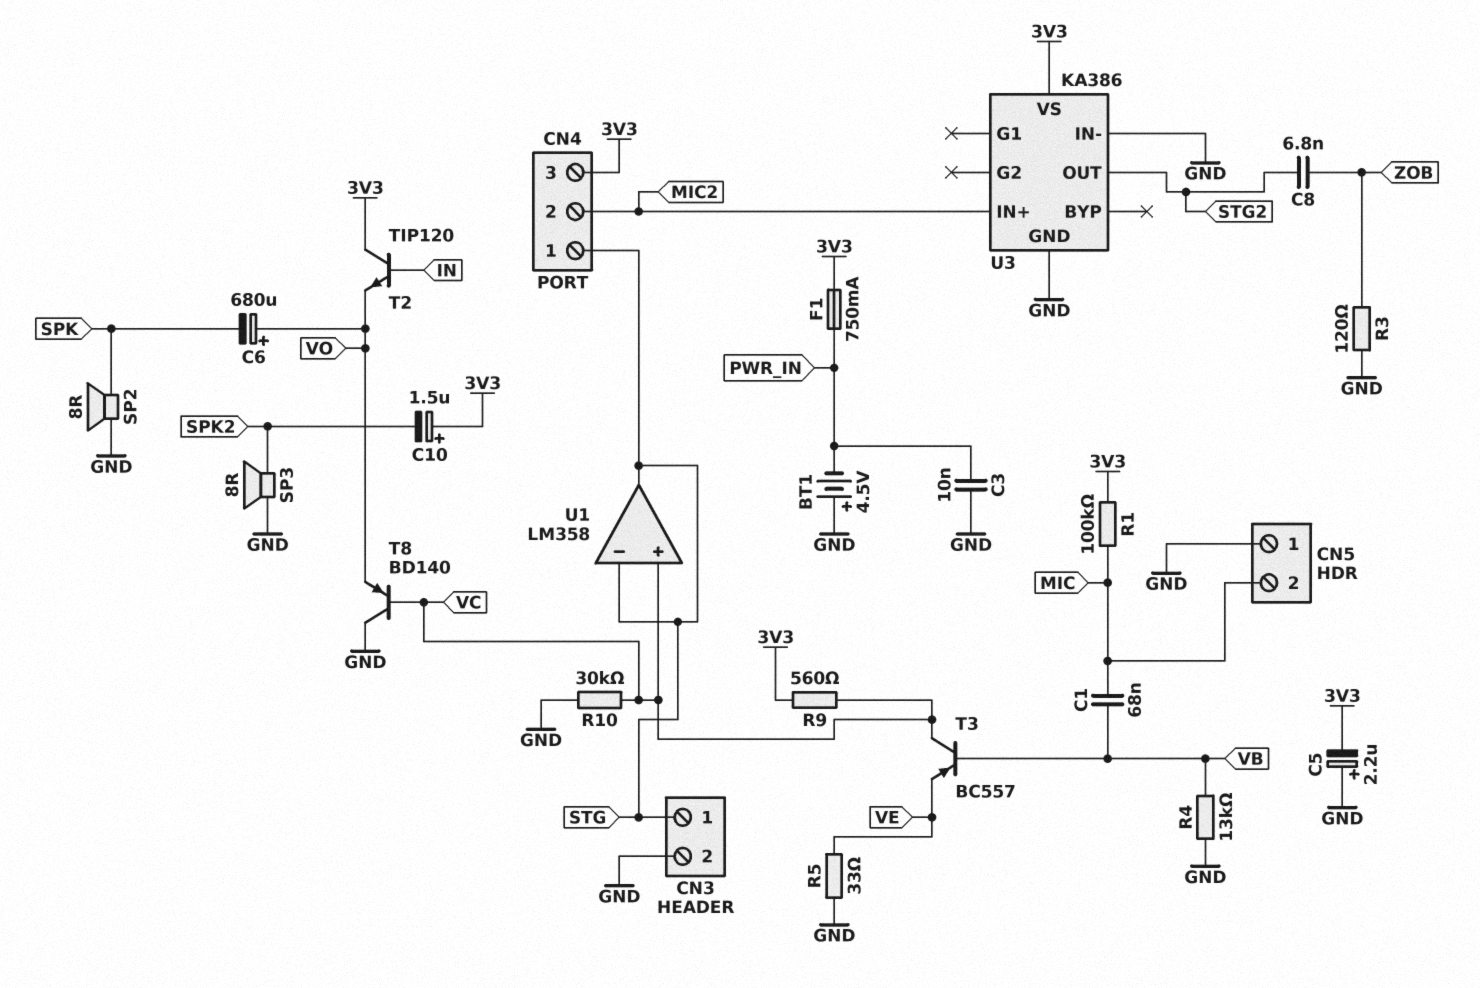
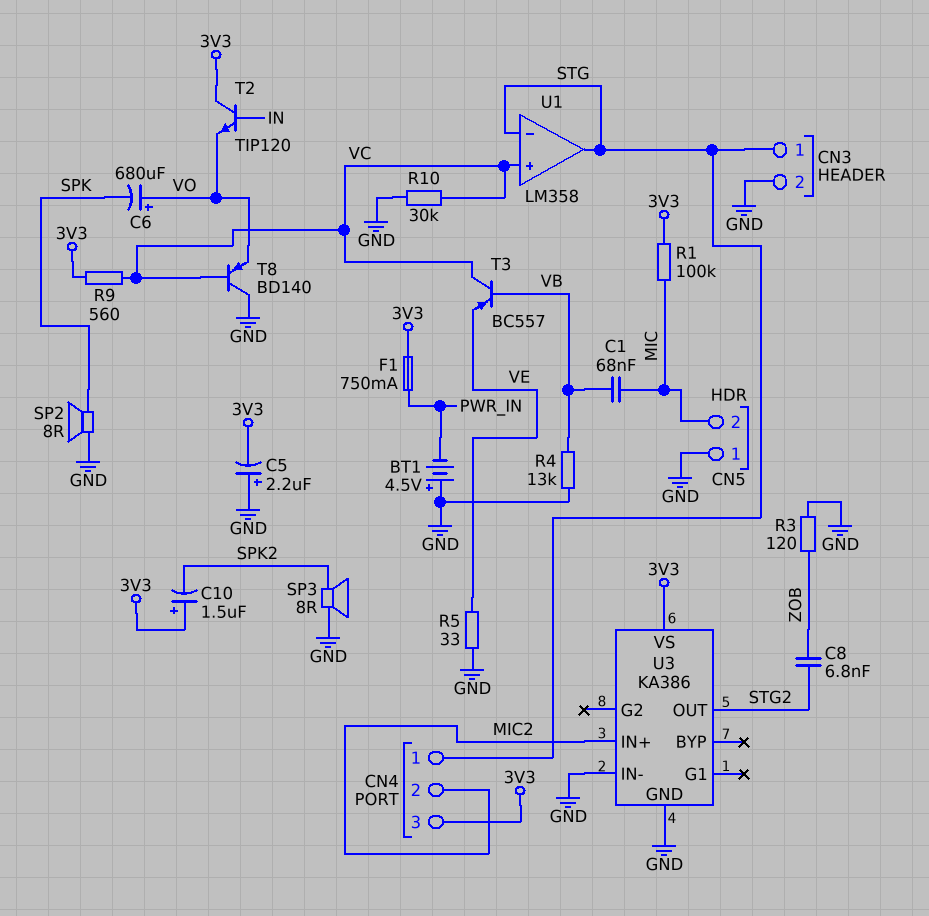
C3: 10nF (GND, PWR_IN) -> none

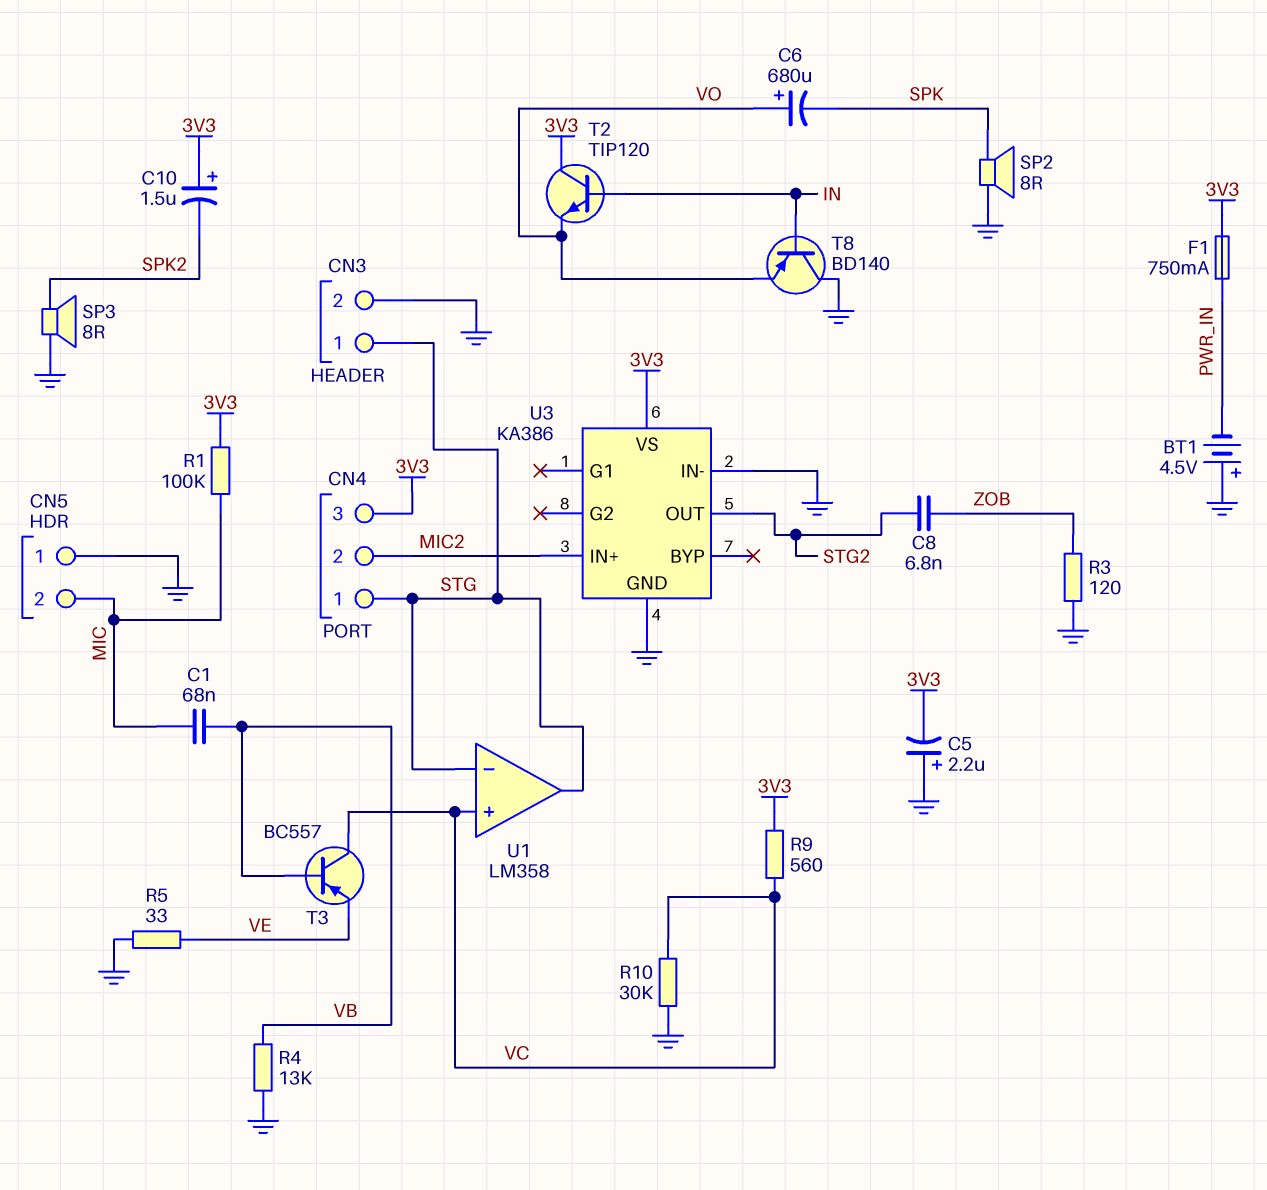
T8: PNP BD140 (B VC, C GND, E VO) -> PNP BD140 (B IN, C GND, E VO)

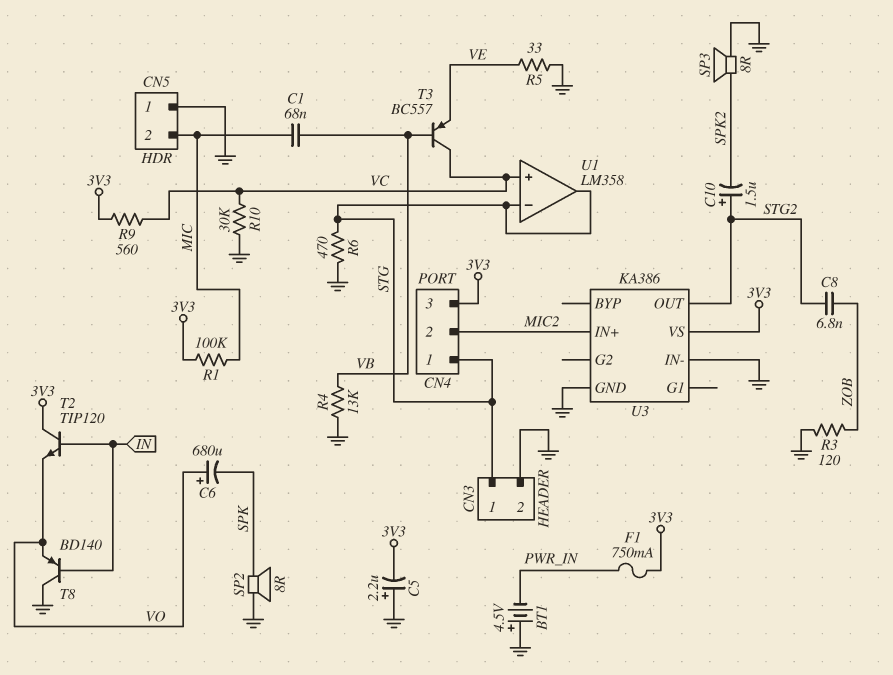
C10: 1.5uF (plus 3V3, minus SPK2) -> 1.5uF (plus STG2, minus SPK2)
R6: none -> 470 (GND, STG)

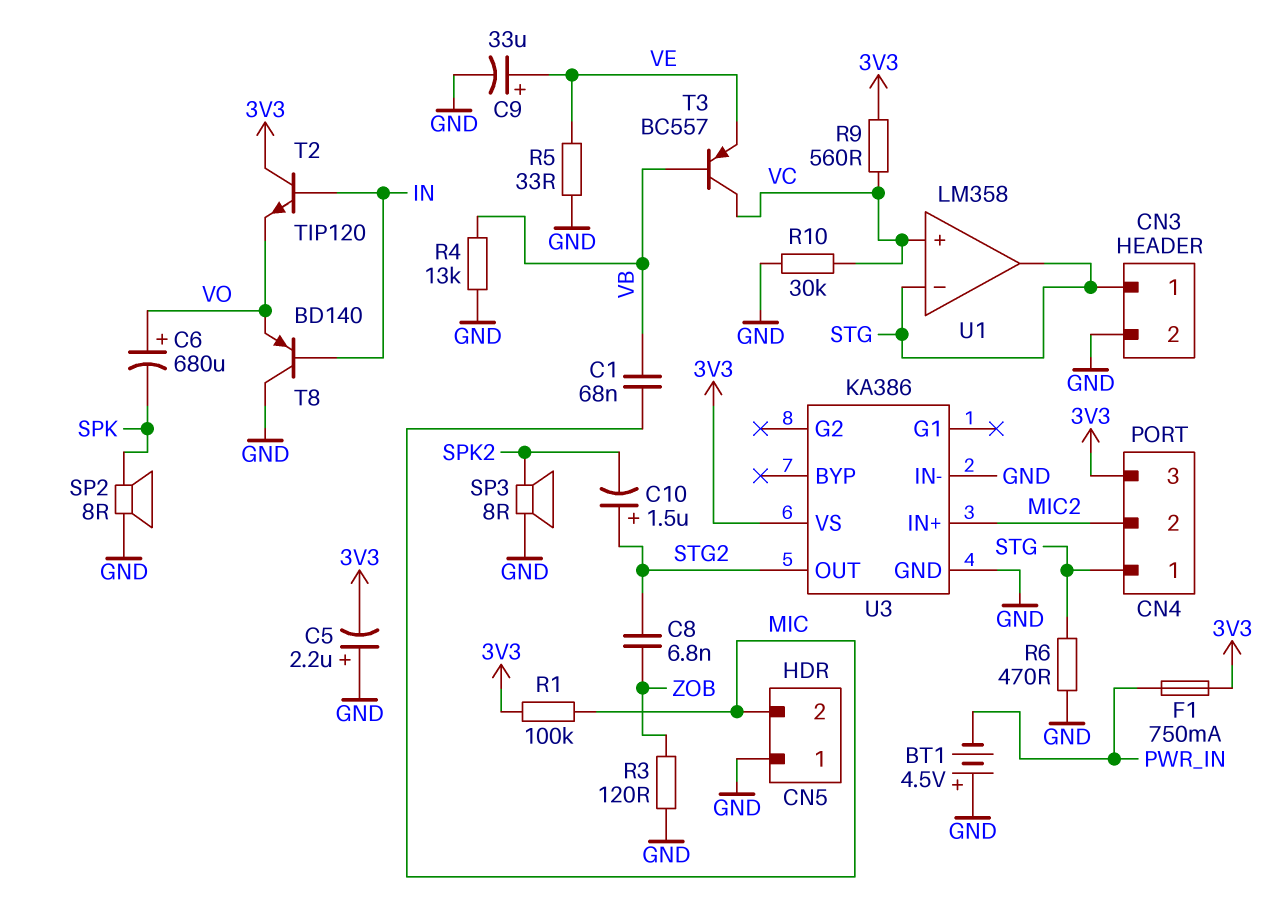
C9: none -> 33uF (plus VE, minus GND)

